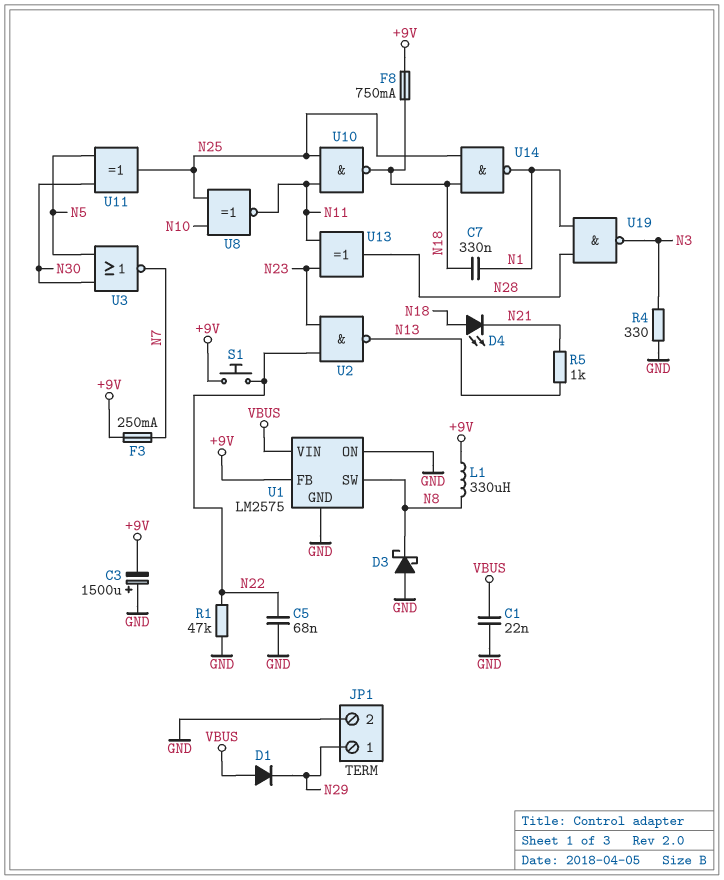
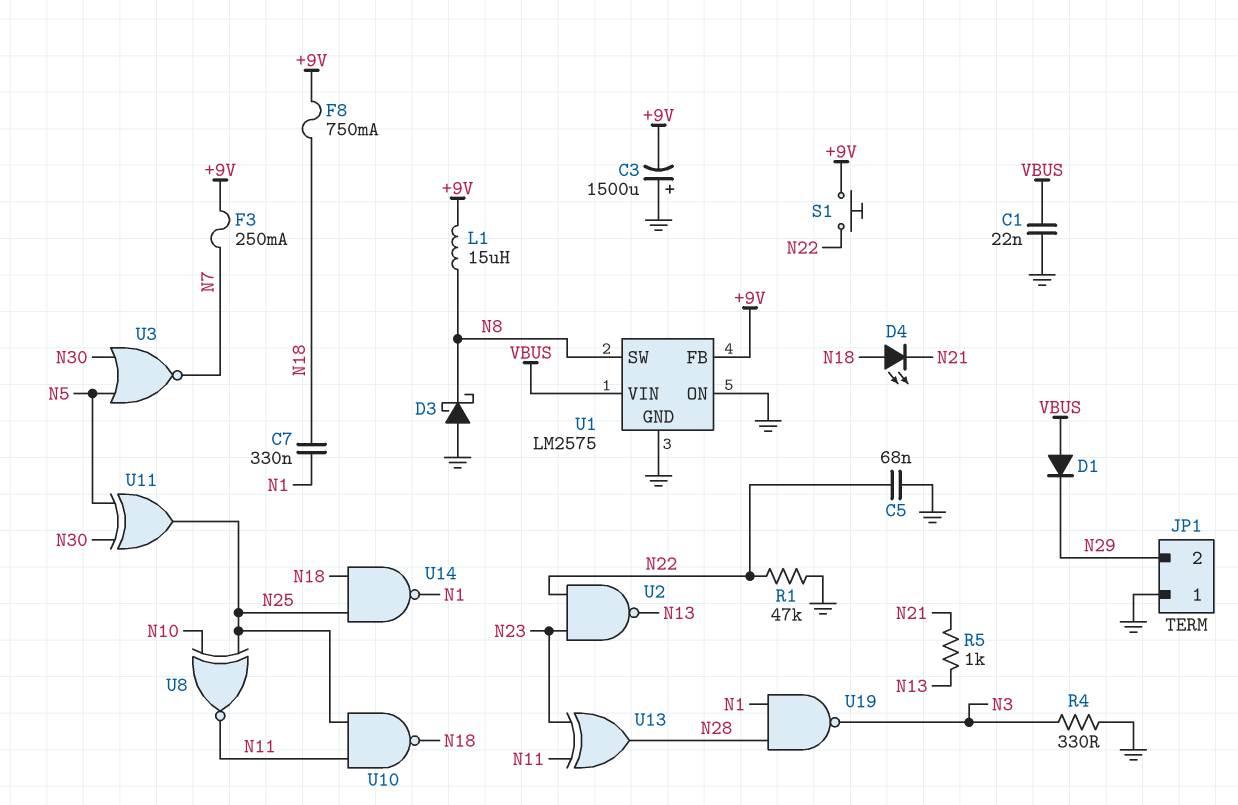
JP1 pin 1: N29 -> GND
JP1 pin 2: GND -> N29
L1: 330uH (+9V, N8) -> 15uH (+9V, N8)

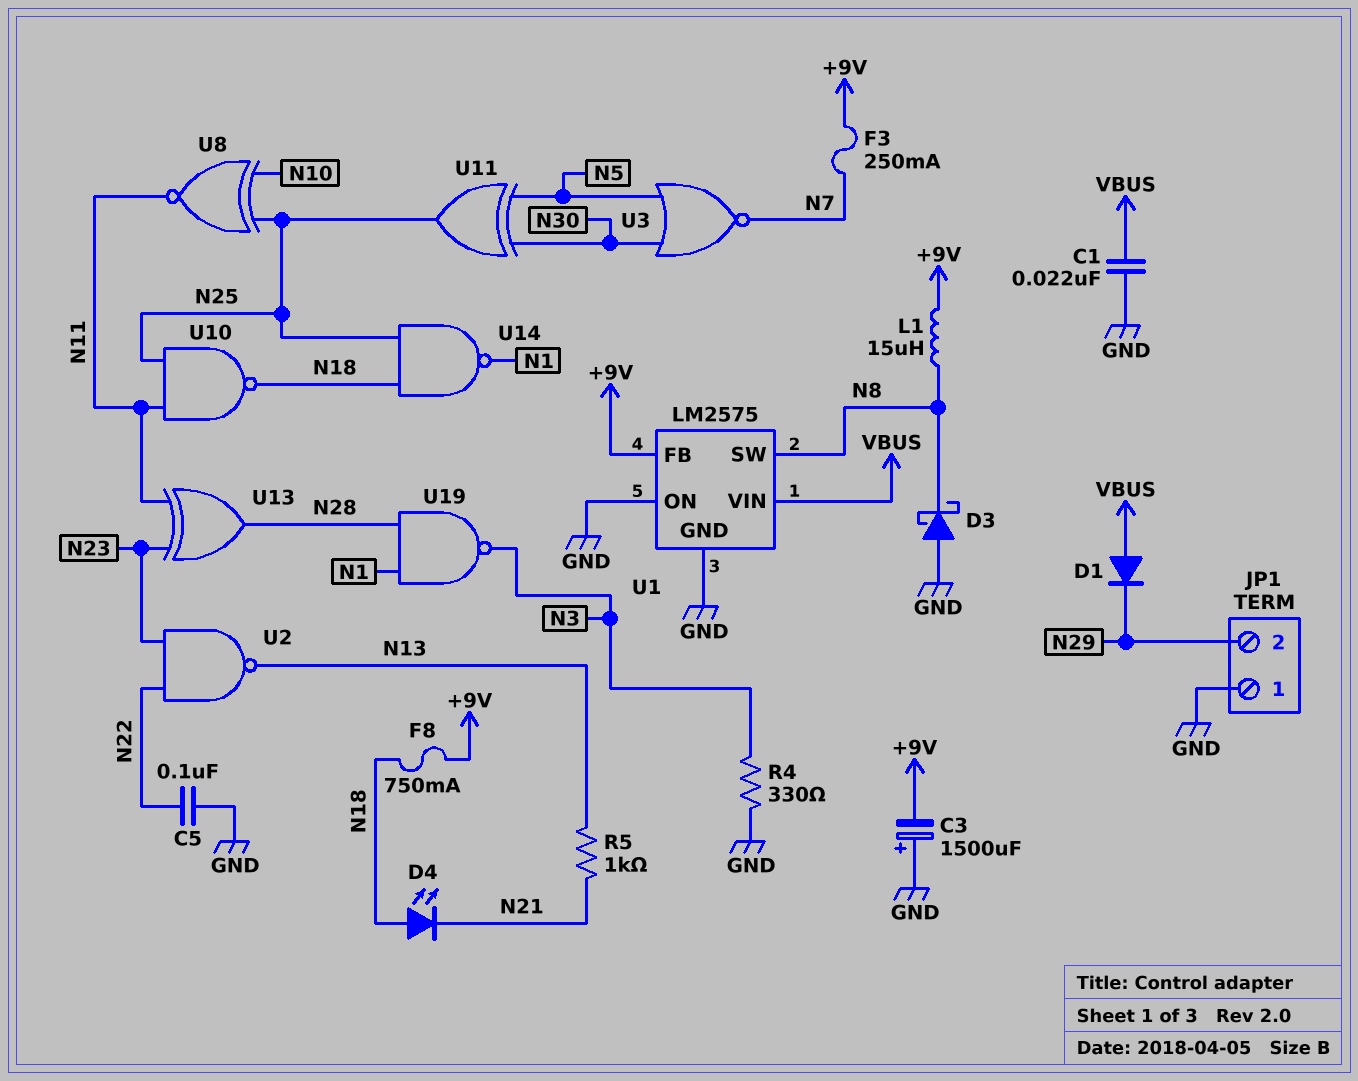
C5: 68nF (GND, N22) -> 100nF (GND, N22)
C7: 330nF (N1, N18) -> none
R1: 47k (GND, N22) -> none
S1: button (+9V, N22) -> none

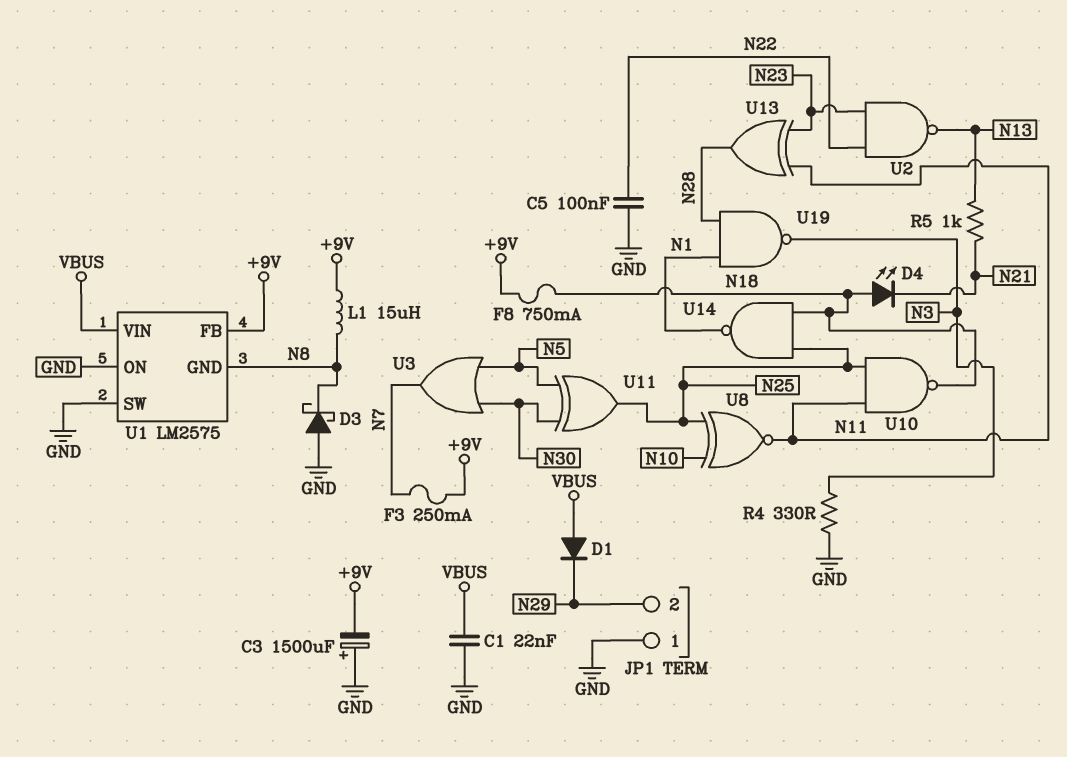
U1 pin GND: GND -> N8
U1 pin SW: N8 -> GND
U3: NOR (in N5, in N30, out N7) -> OR (in N5, in N30, out N7)

